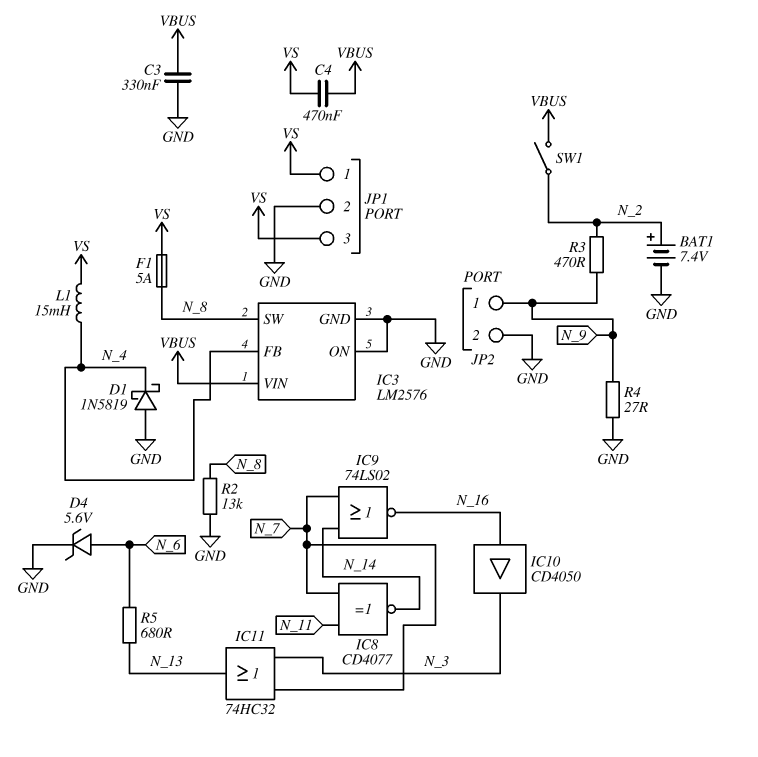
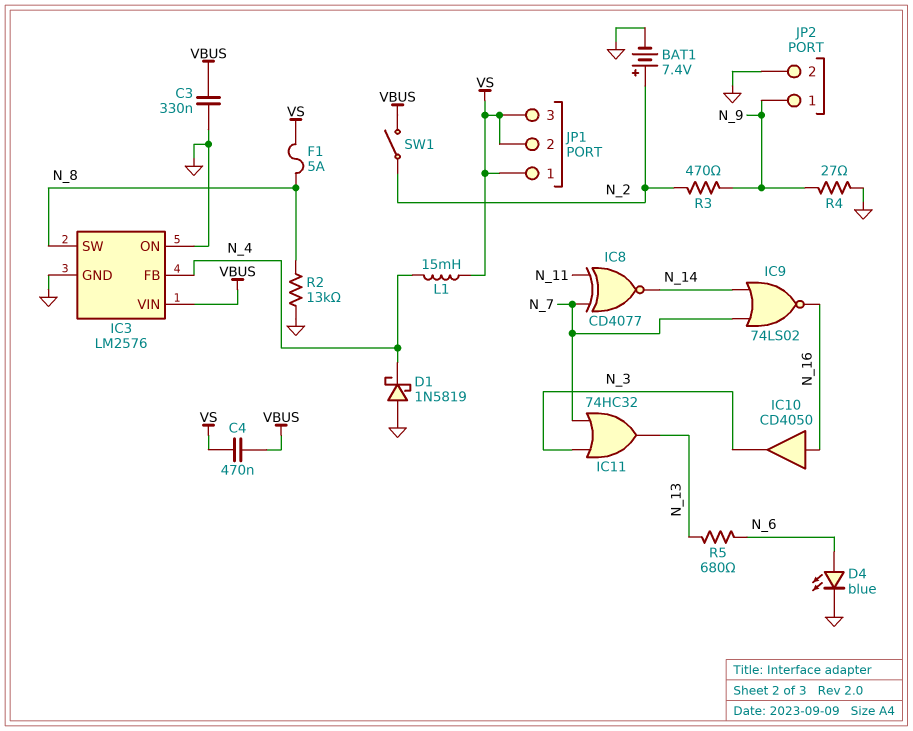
D4: zener 5.6V (A N_6, K GND) -> LED blue (A N_6, K GND)
JP1 pin 2: GND -> VS

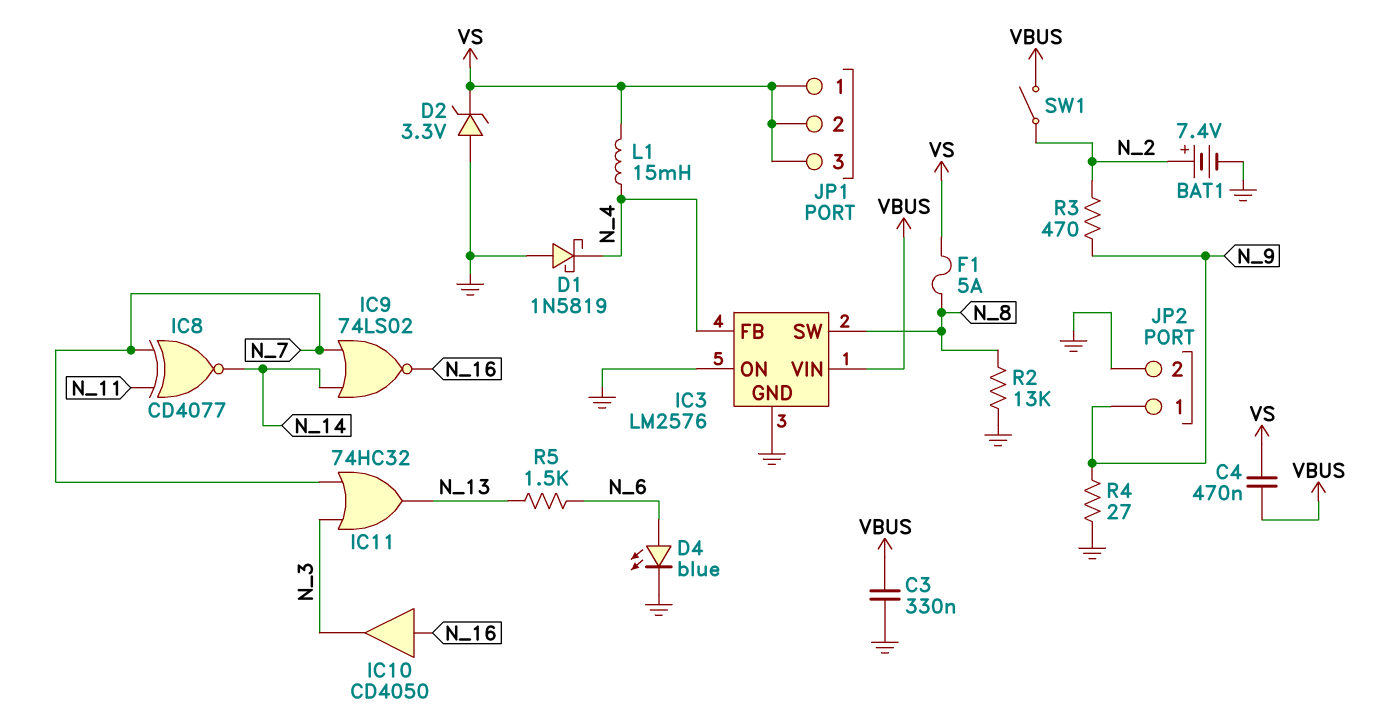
D2: none -> zener 3.3V (A GND, K VS)
R5: 680 (N_6, N_13) -> 1.5k (N_6, N_13)

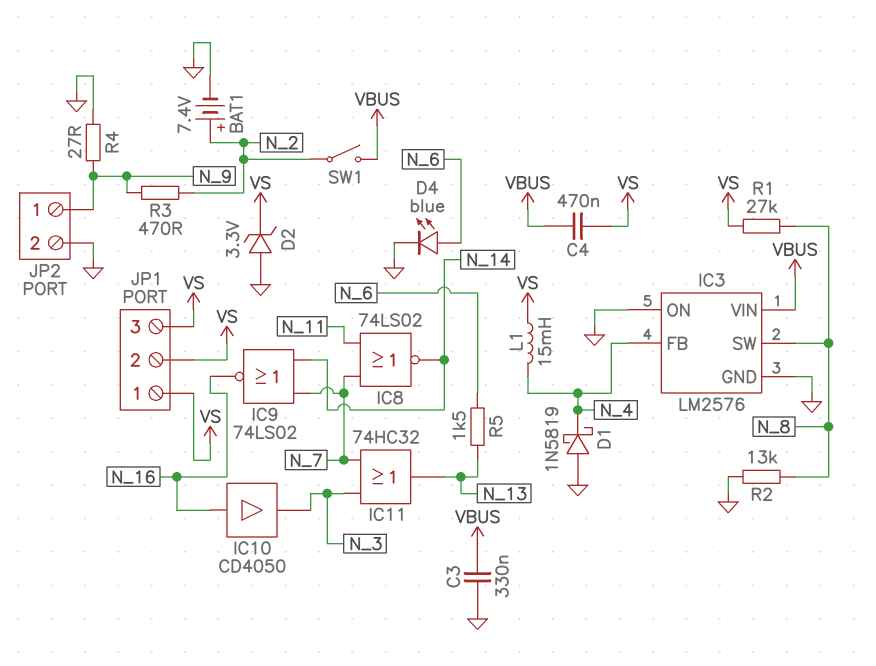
F1: 5A (N_8, VS) -> none
IC8: XNOR CD4077 (in N_7, in N_11, out N_14) -> NOR 74LS02 (in N_7, in N_11, out N_14)
R1: none -> 27k (N_8, VS)

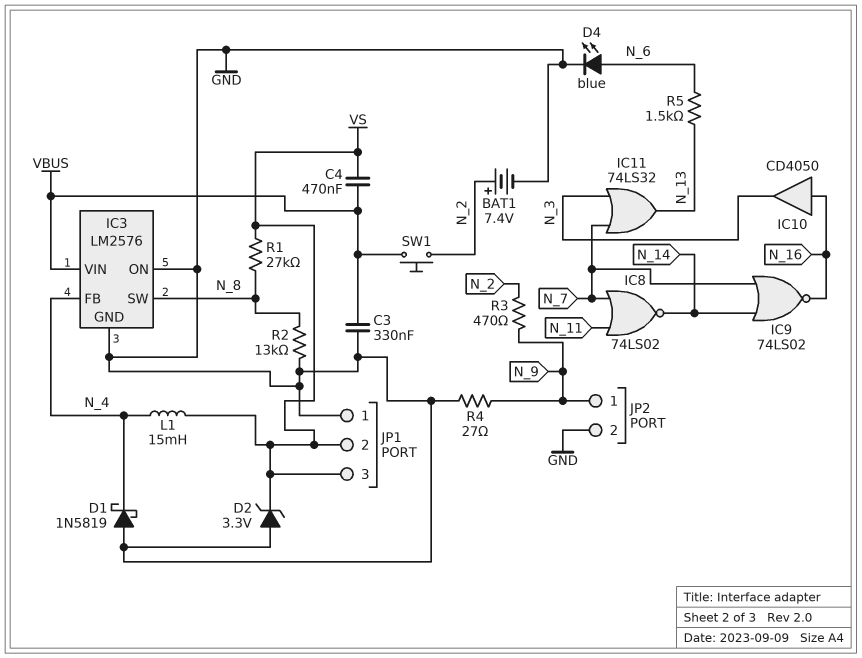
IC11: OR 74HC32 (in N_3, in N_7, out N_13) -> OR 74LS32 (in N_3, in N_7, out N_13)
JP1 pin 1: VS -> GND
SW1: switch (N_2, VBUS) -> button (N_2, VBUS)

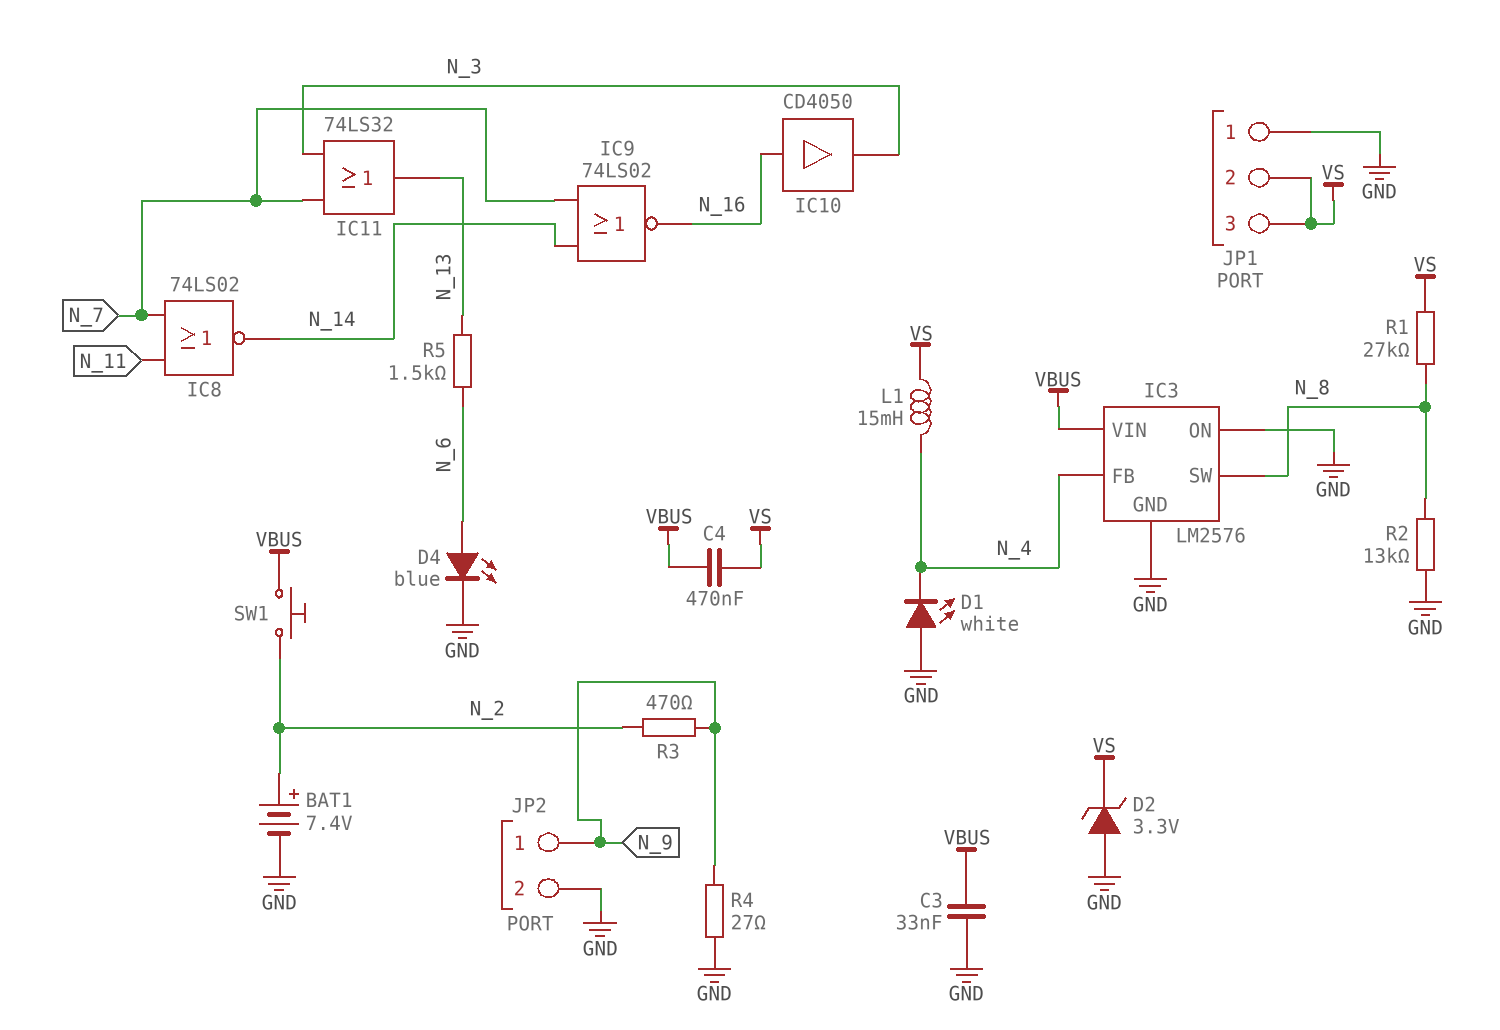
C3: 330nF (GND, VBUS) -> 33nF (GND, VBUS)
D1: schottky 1N5819 (A GND, K N_4) -> LED white (A GND, K N_4)

